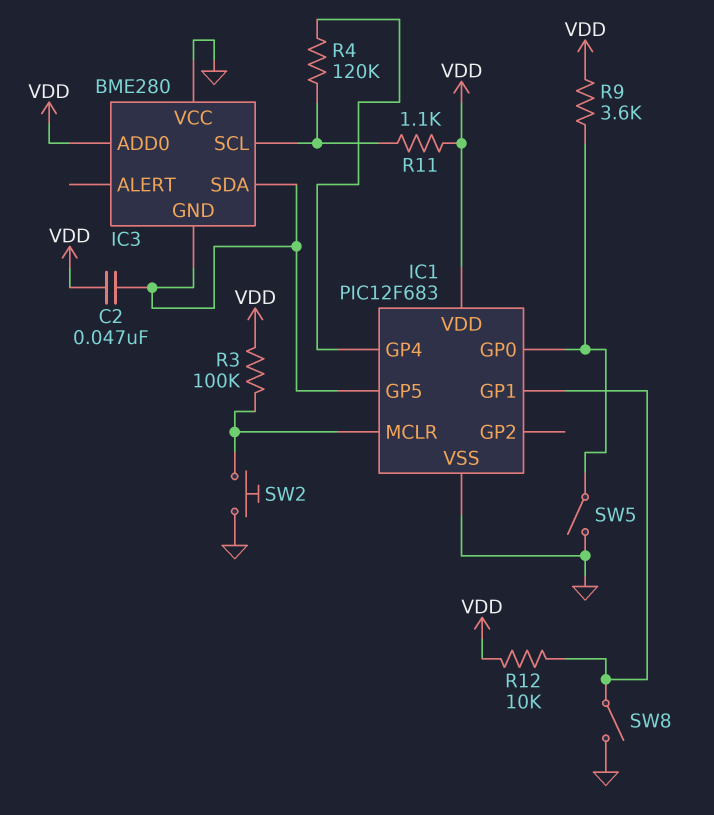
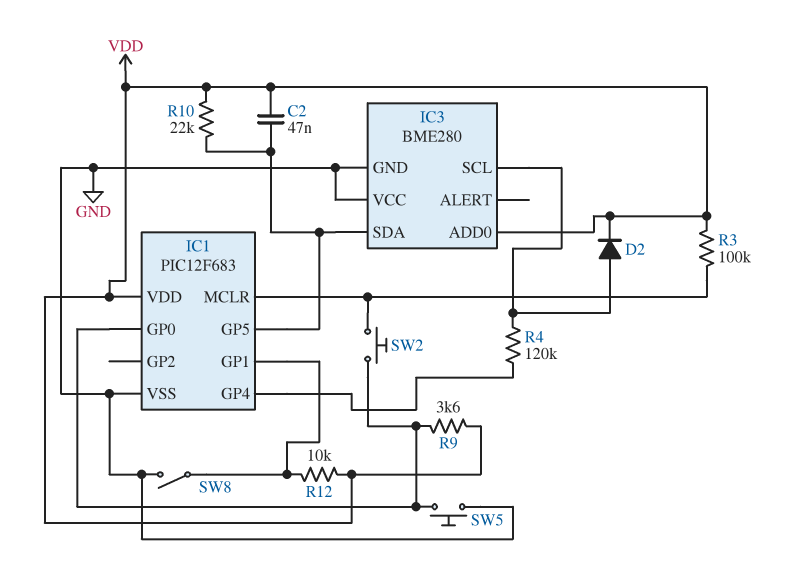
D2: none -> diode (A IC3/SCL, K VDD)
IC3 pin GND: IC1/GP5 -> GND
R10: none -> 22k (IC1/GP5, VDD)
R11: 1.1k (IC3/SCL, VDD) -> none
SW2: button (GND, IC1/MCLR) -> button (IC1/GP0, IC1/MCLR)
SW5: switch (GND, IC1/GP0) -> button (GND, IC1/GP0)

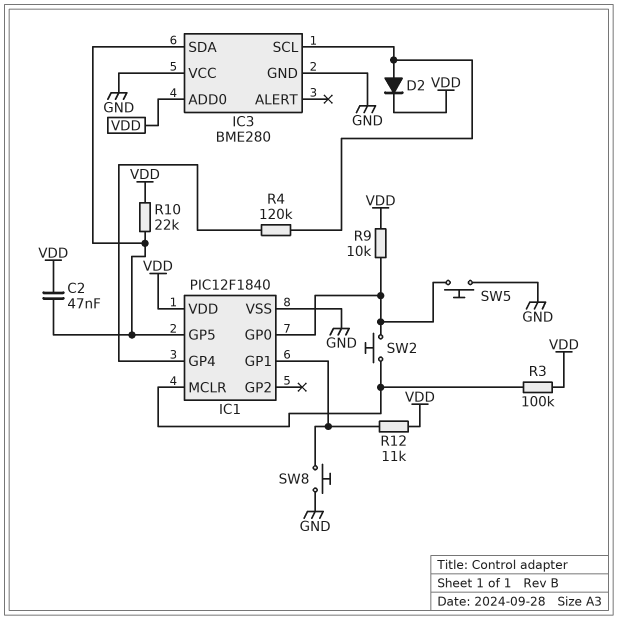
IC1: PIC12F683 -> PIC12F1840
R9: 3.6k (IC1/GP0, VDD) -> 10k (IC1/GP0, VDD)
R12: 10k (IC1/GP1, VDD) -> 11k (IC1/GP1, VDD)
SW8: switch (GND, IC1/GP1) -> button (GND, IC1/GP1)

